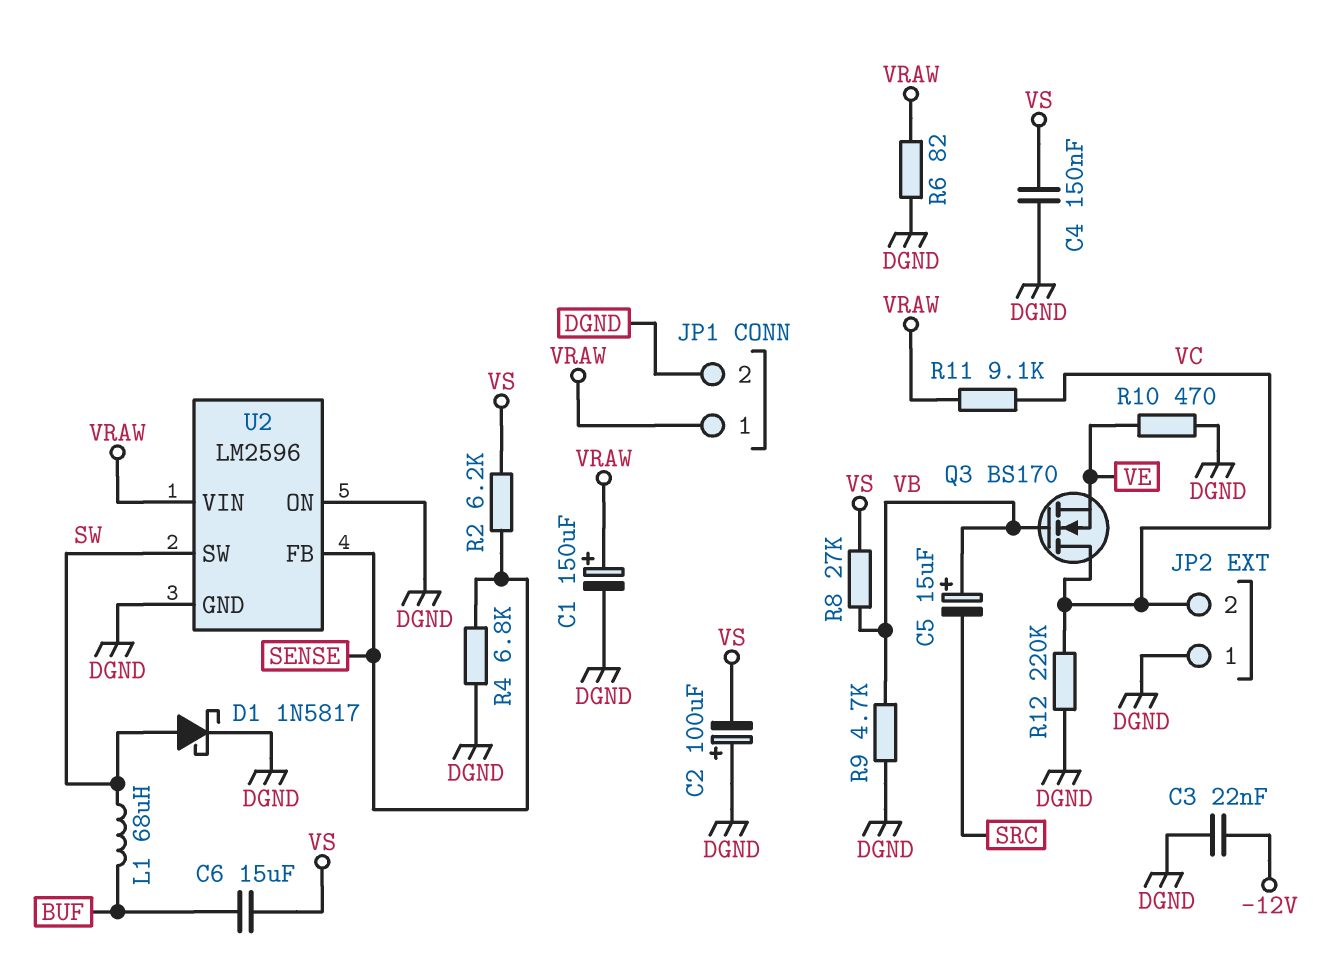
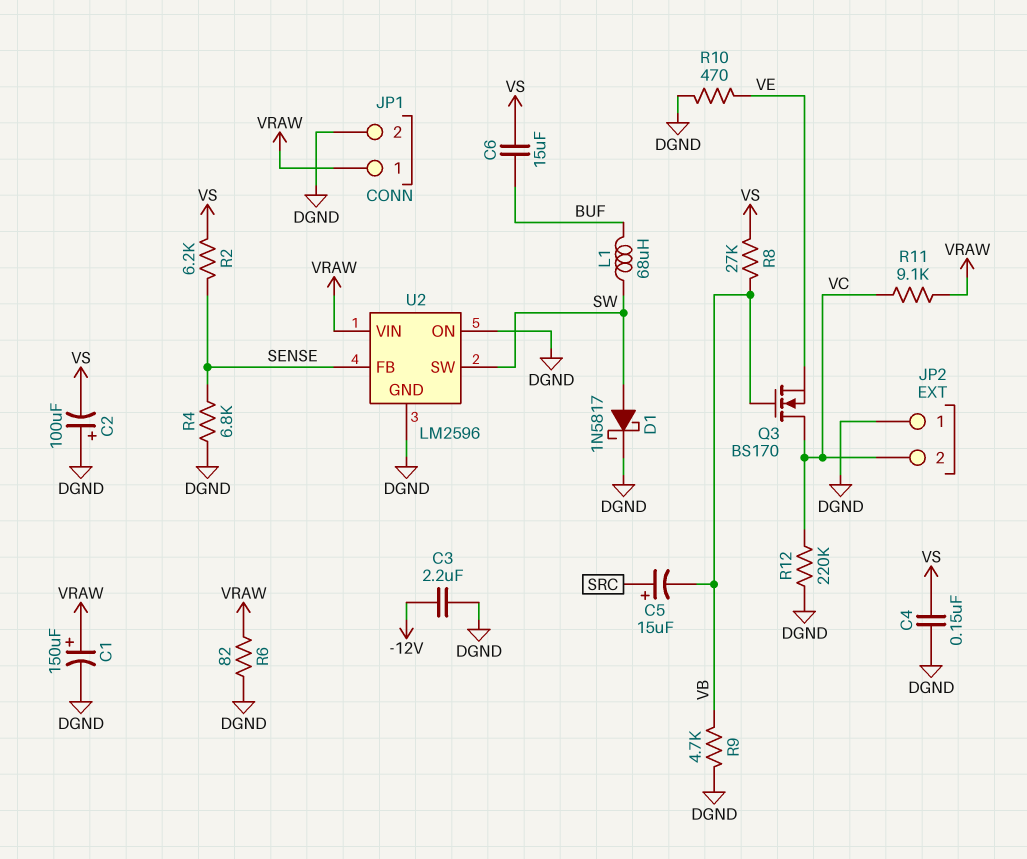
C3: 22nF (-12V, DGND) -> 2.2uF (-12V, DGND)
C5: 15uF (plus VB, minus SRC) -> 15uF (plus SRC, minus VB)

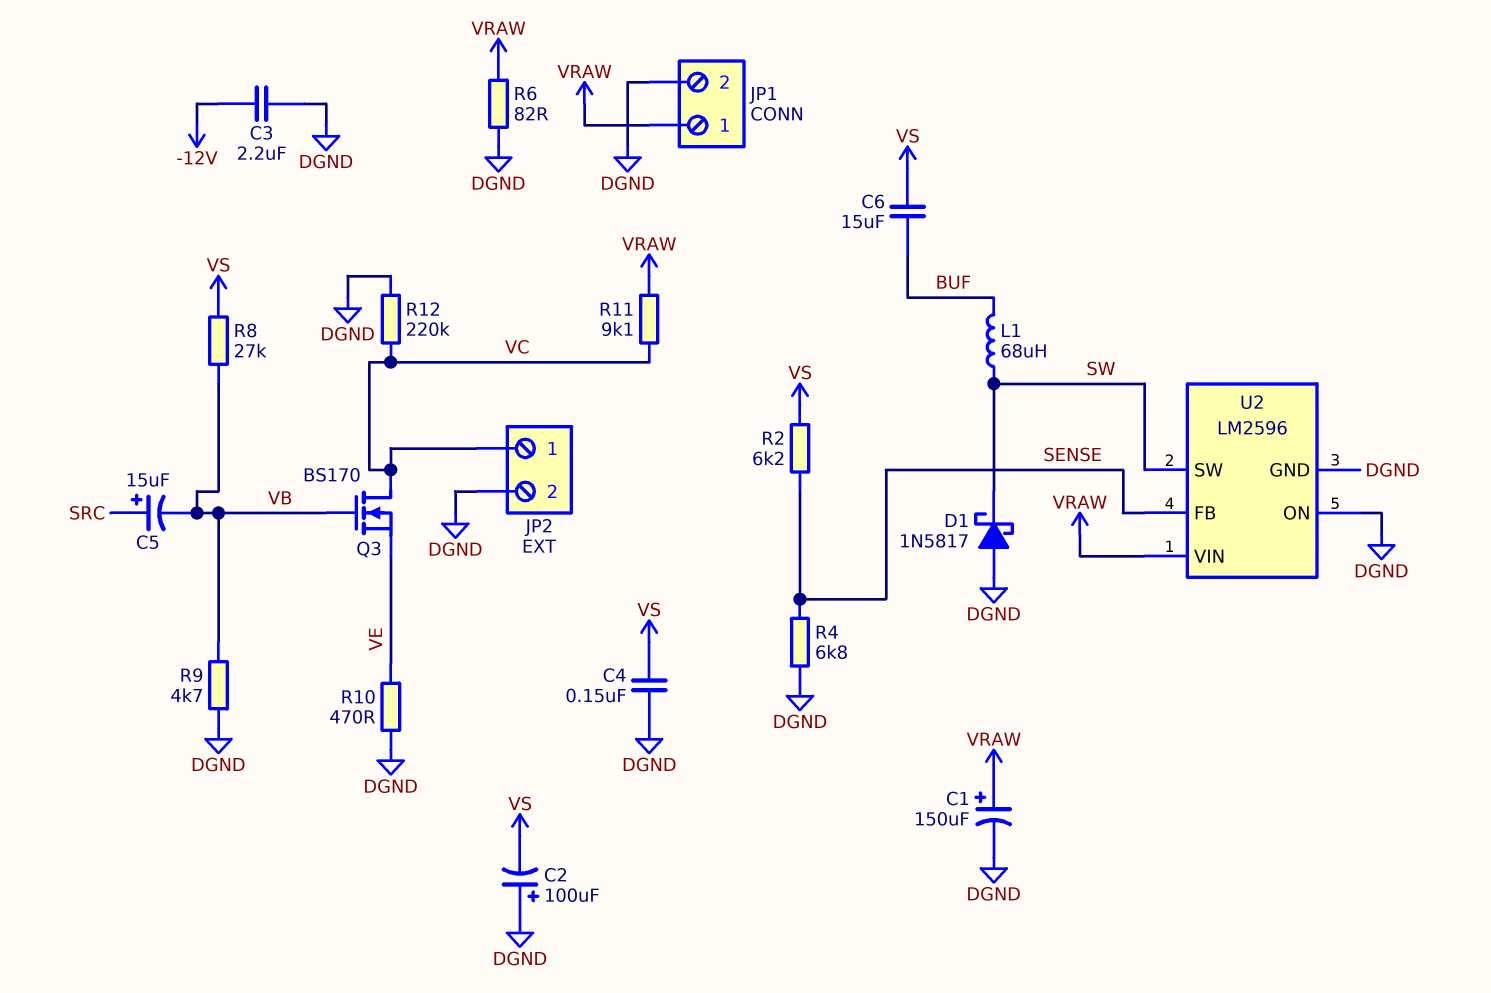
D1: schottky 1N5817 (A SW, K DGND) -> schottky 1N5817 (A DGND, K SW)
JP2 pin 1: DGND -> VC
JP2 pin 2: VC -> DGND

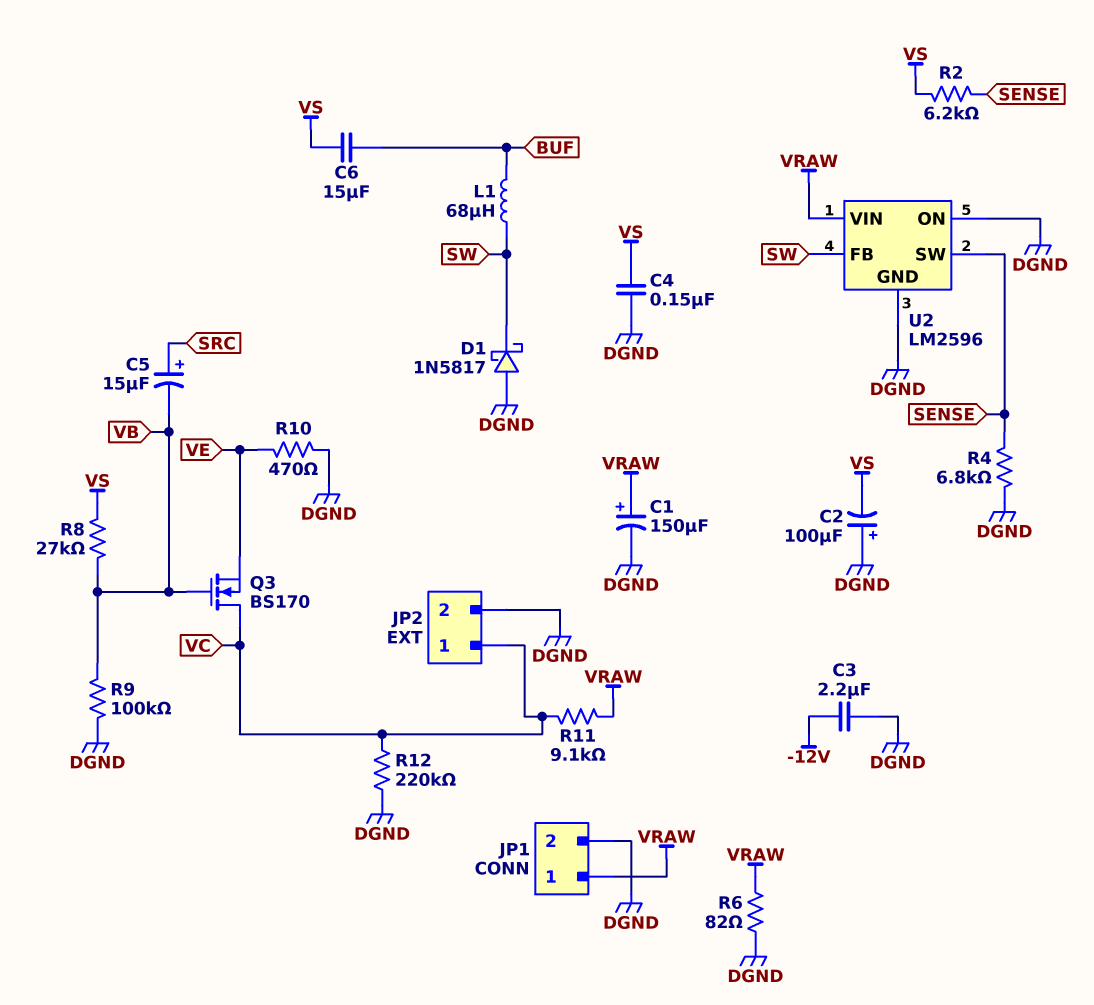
R9: 4.7k (DGND, VB) -> 100k (DGND, VB)
U2 pin FB: SENSE -> SW
U2 pin SW: SW -> SENSE

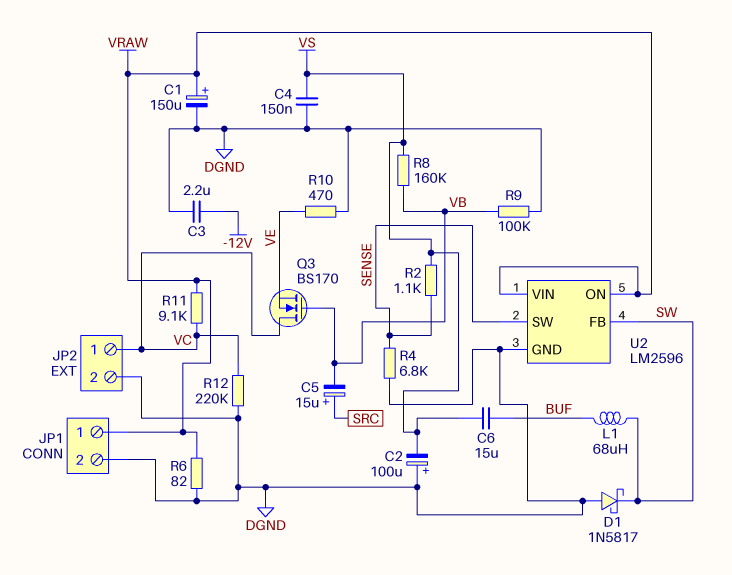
R2: 6.2k (SENSE, VS) -> 1.1k (SENSE, VS)
R8: 27k (VB, VS) -> 160k (VB, VS)
U2 pin ON: DGND -> VRAW

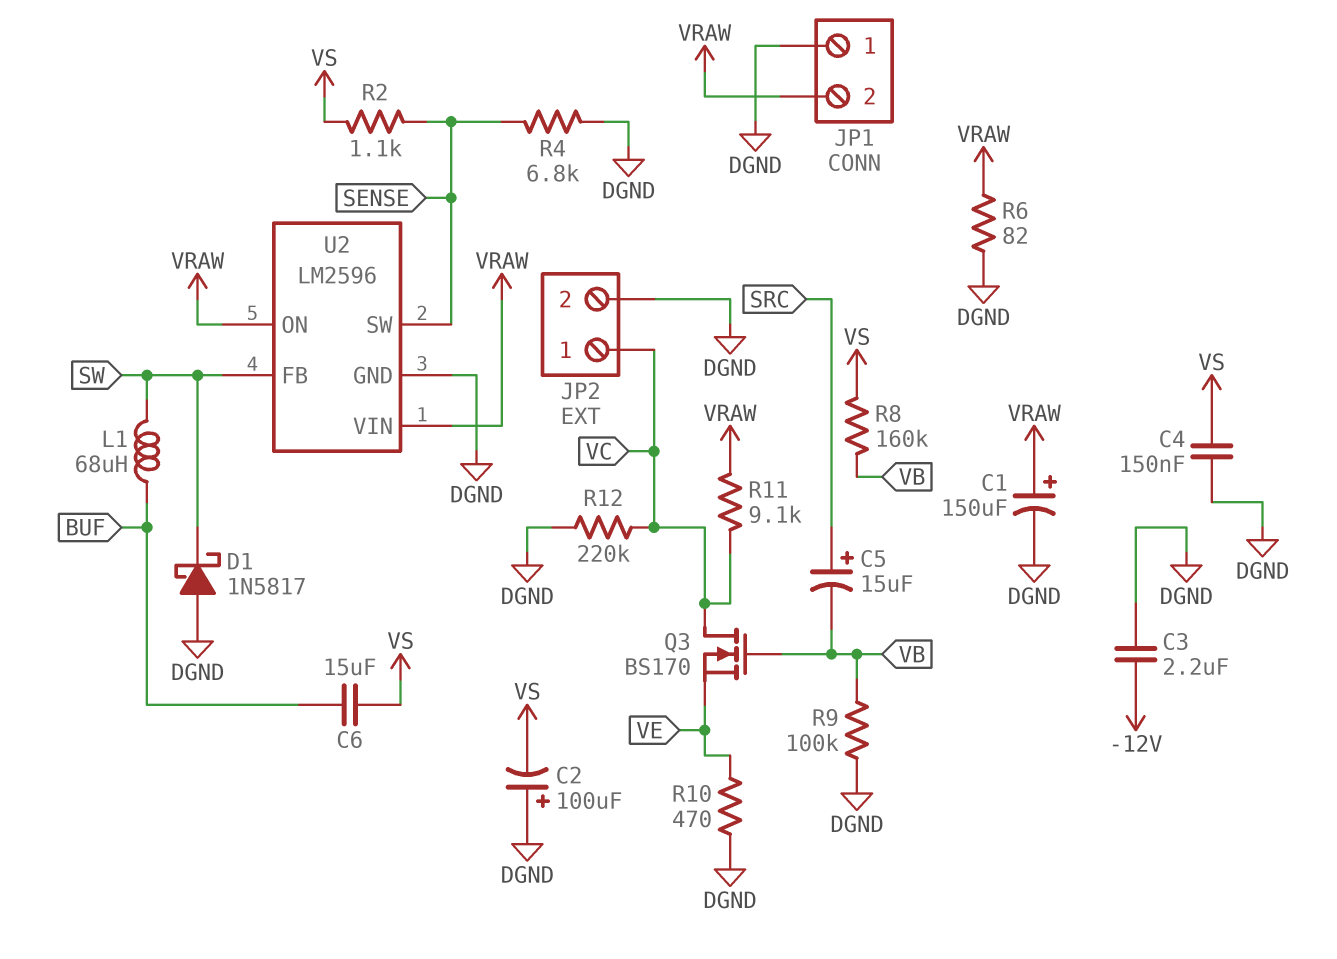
JP1 pin 1: VRAW -> DGND
JP1 pin 2: DGND -> VRAW

